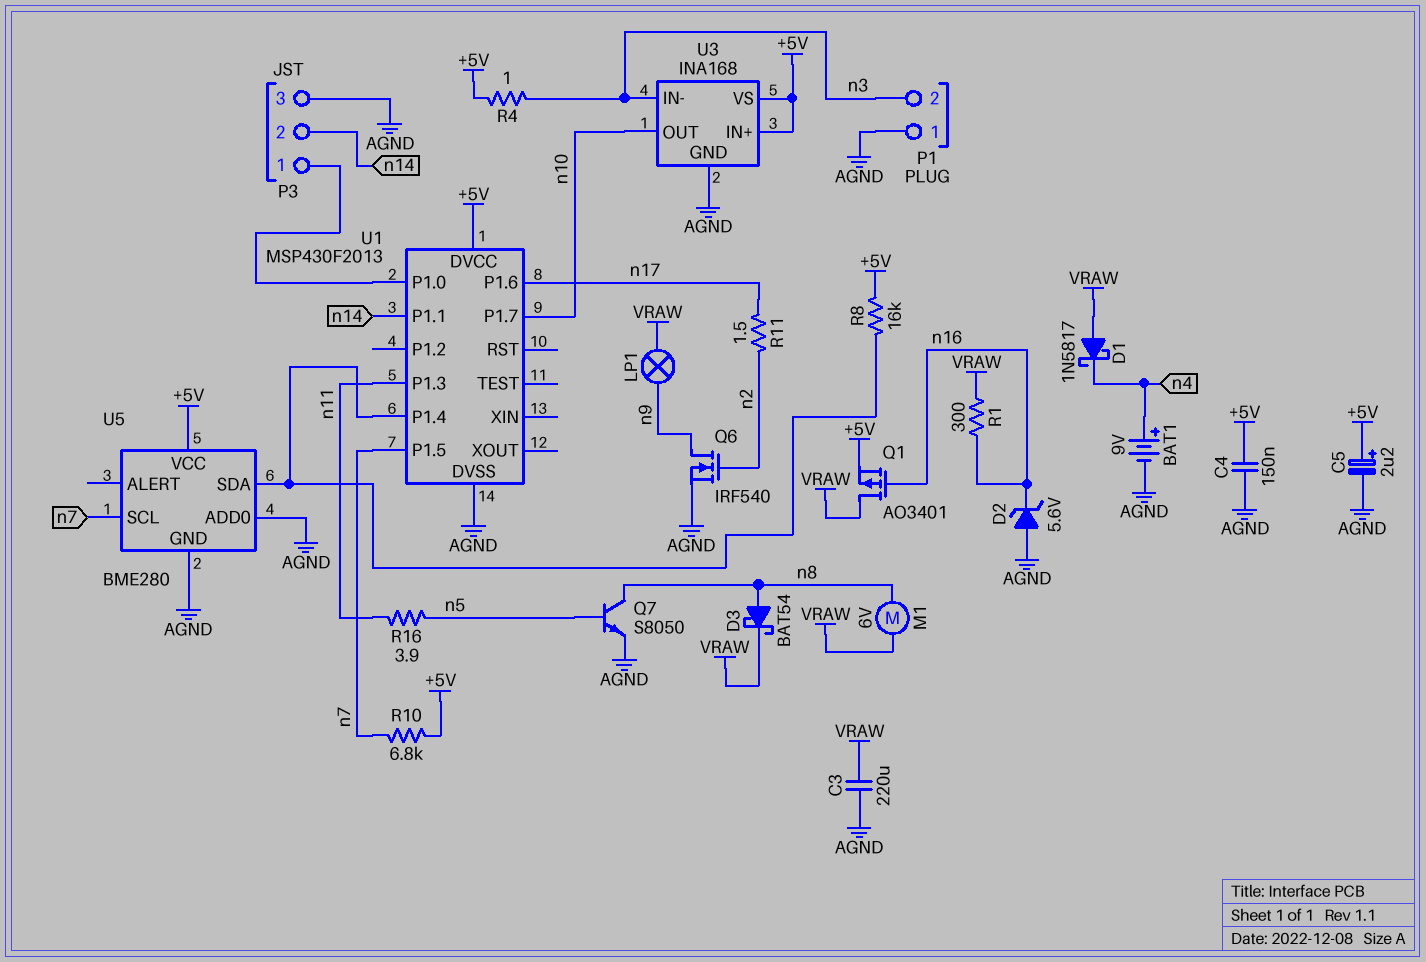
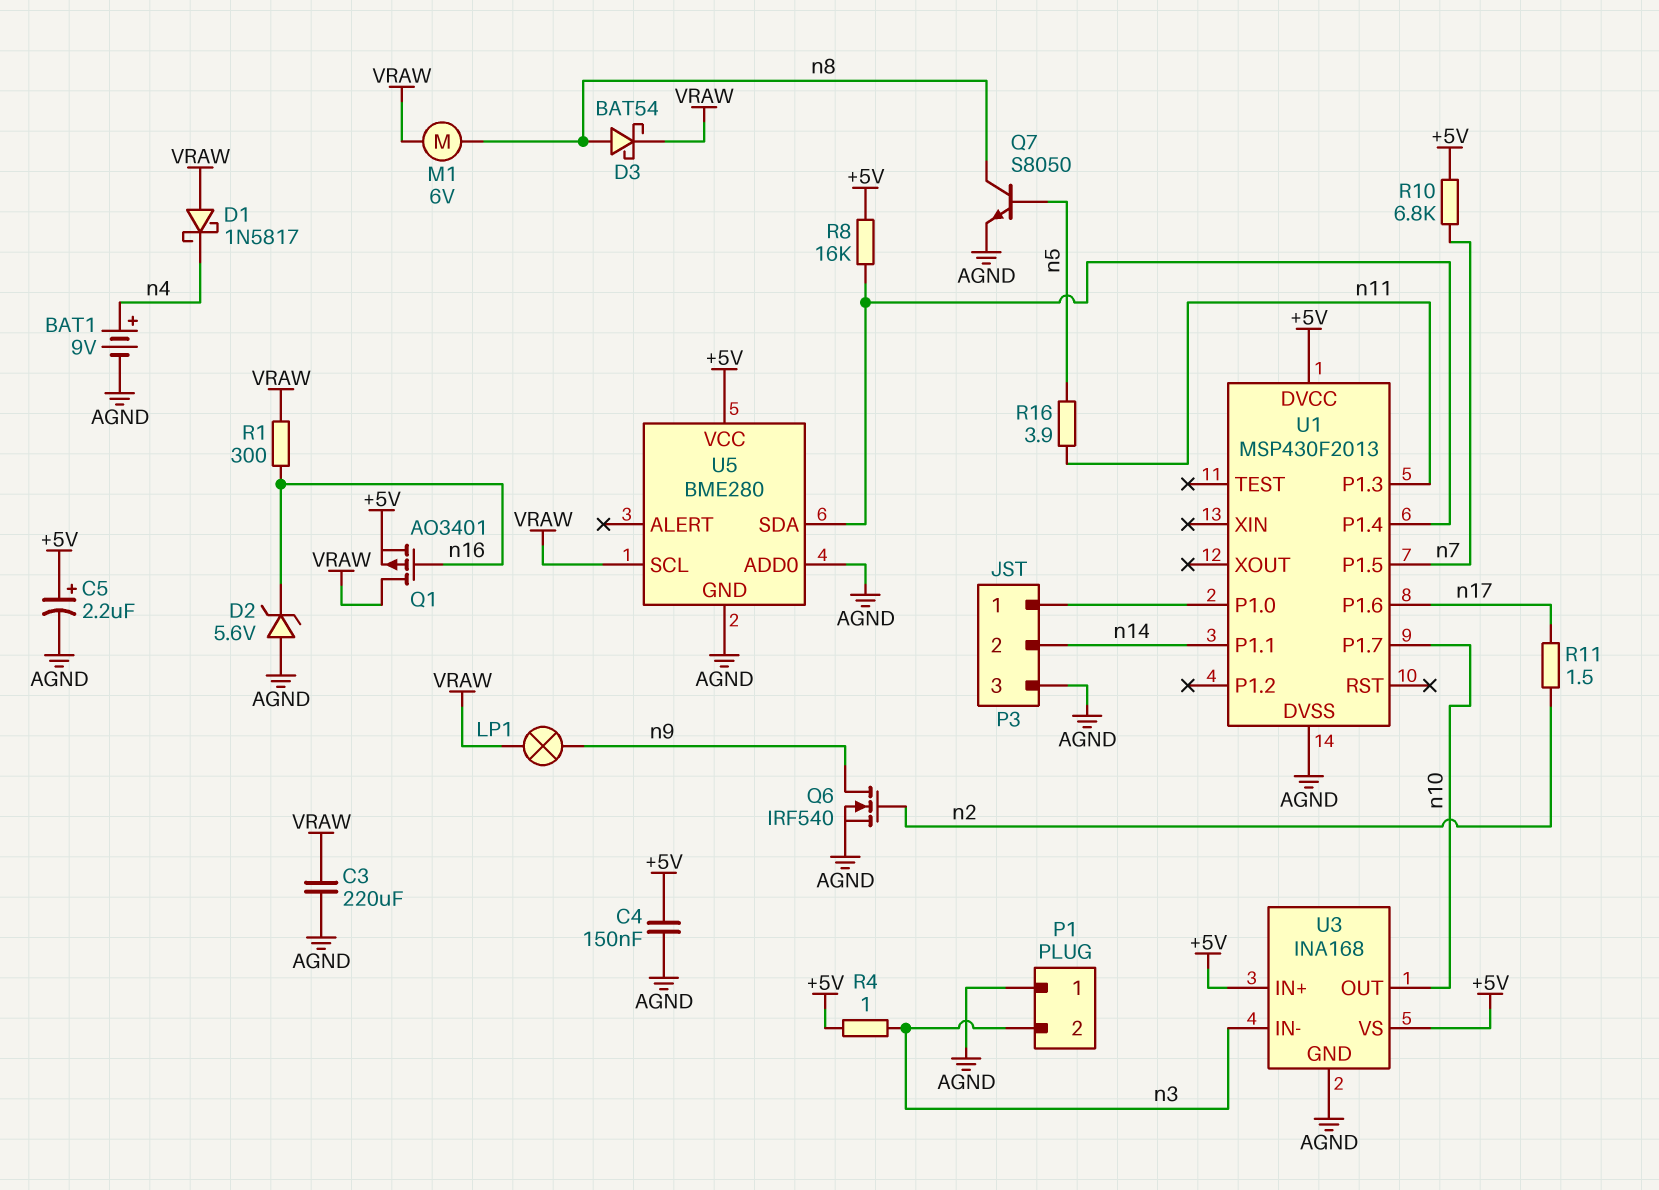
U5 pin SCL: n7 -> VRAW

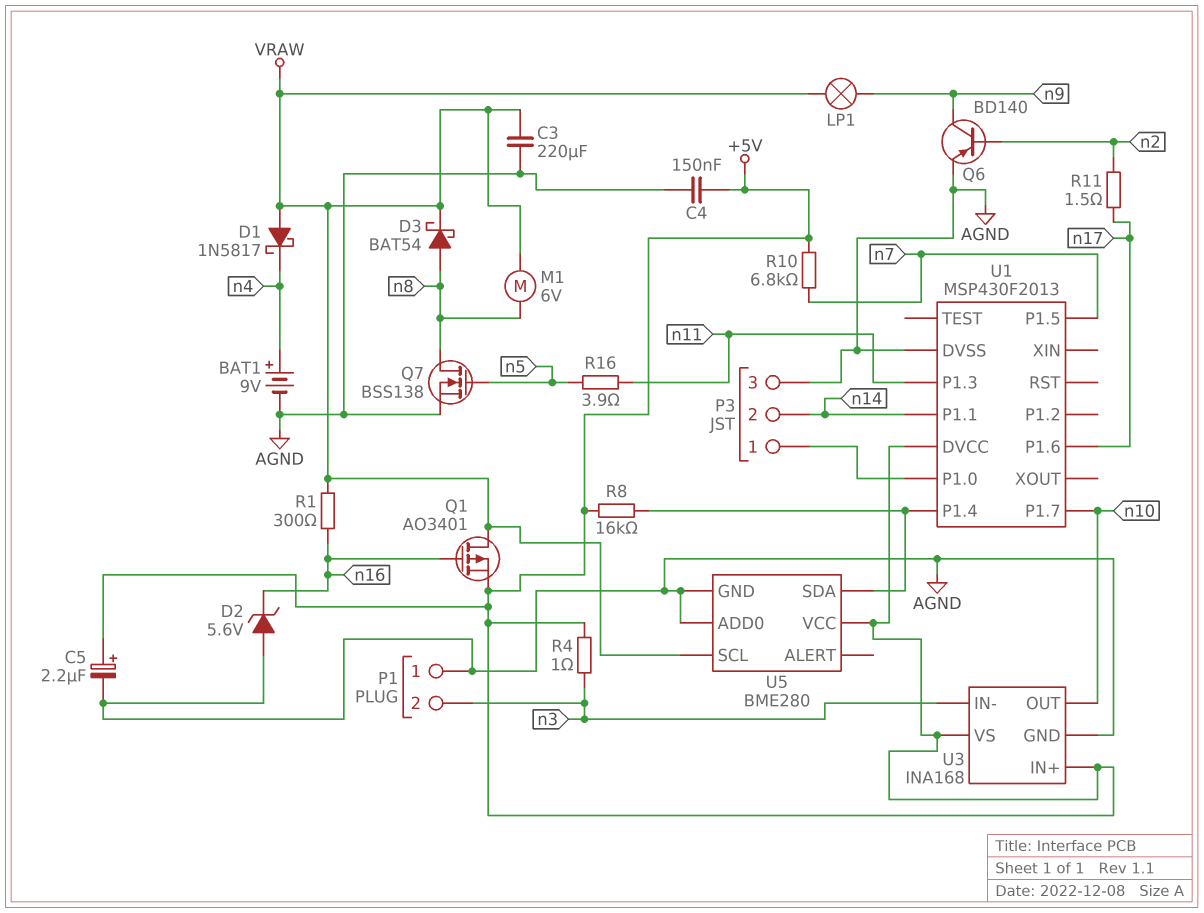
Q6: NMOS IRF540 (G n2, D n9, S AGND) -> PNP BD140 (B n2, C n9, E AGND)
Q7: NPN S8050 (B n5, C n8, E AGND) -> NMOS BSS138 (G n5, D n8, S AGND)

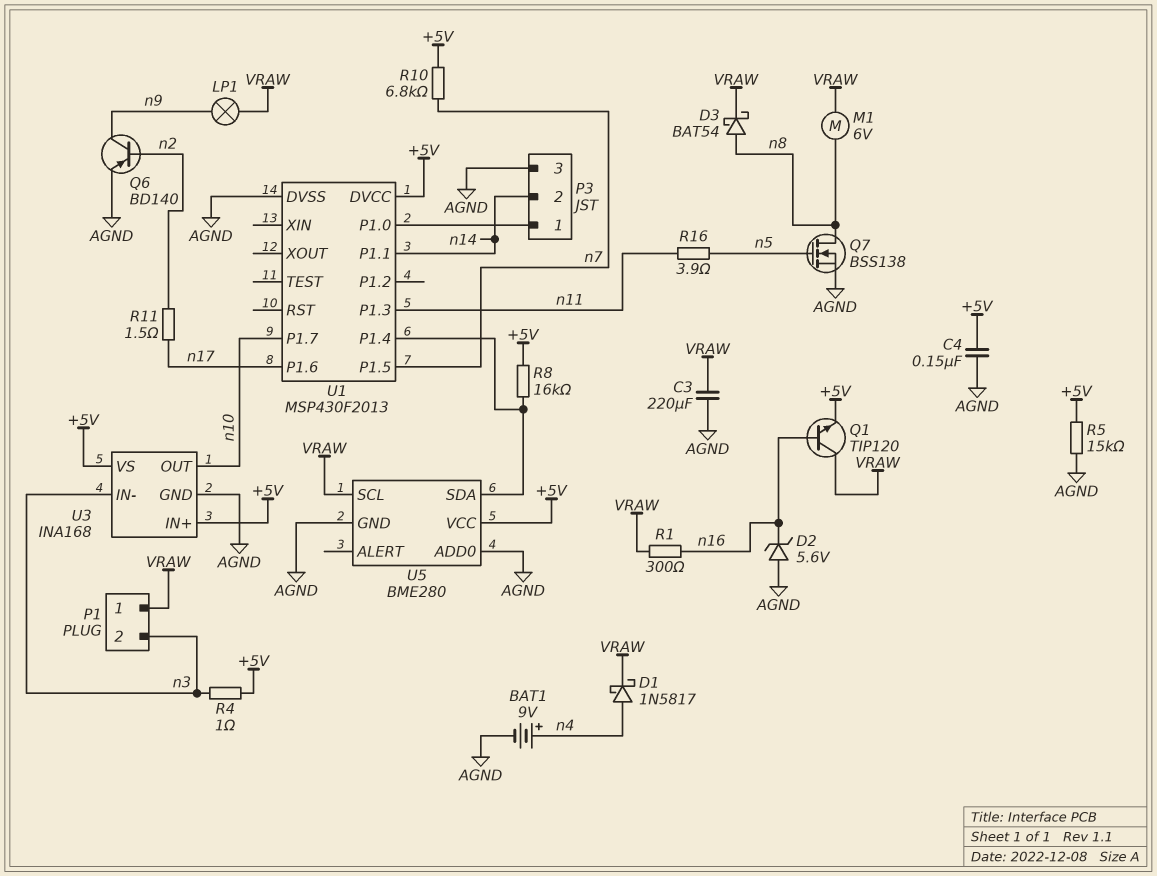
C5: 2.2uF (plus +5V, minus AGND) -> none
D1: schottky 1N5817 (A VRAW, K n4) -> schottky 1N5817 (A n4, K VRAW)
P1 pin 1: AGND -> VRAW
Q1: PMOS AO3401 (G n16, D VRAW, S +5V) -> NPN TIP120 (B n16, C VRAW, E +5V)
R5: none -> 15k (+5V, AGND)

